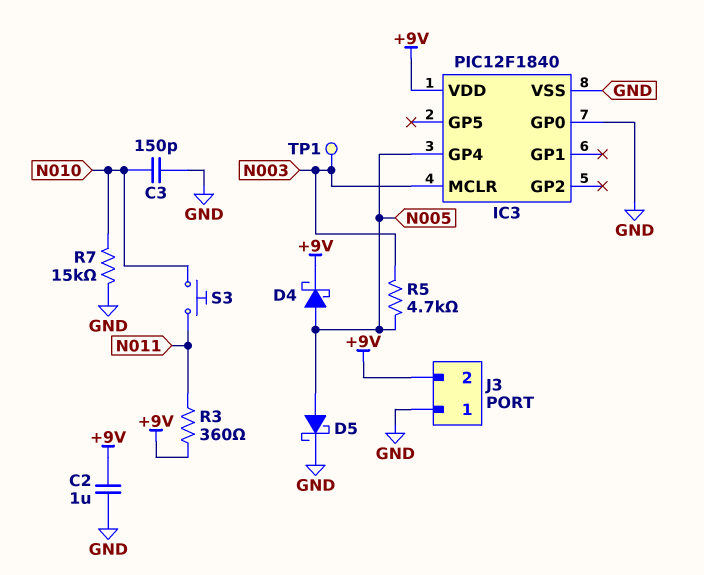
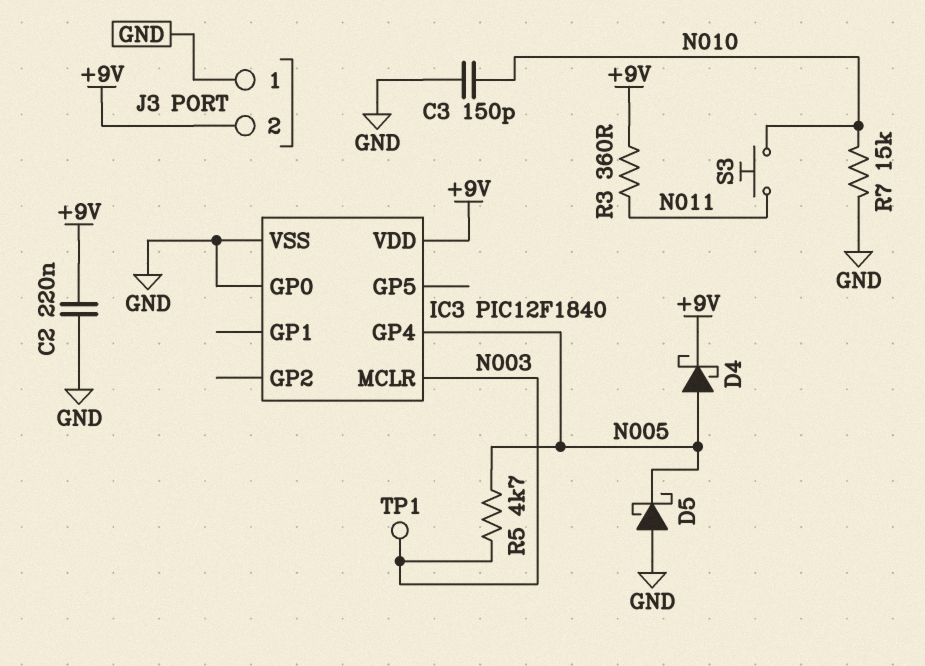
C2: 1uF (+9V, GND) -> 220nF (+9V, GND)
D5: schottky (A N005, K GND) -> schottky (A GND, K N005)

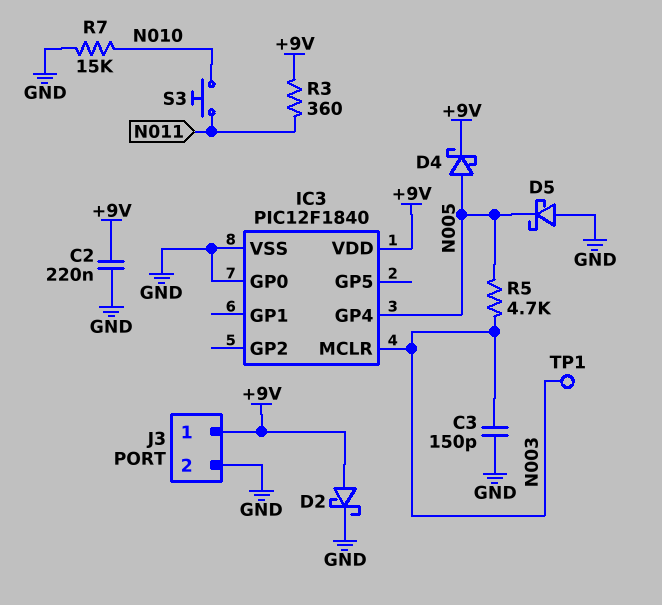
C3: 150pF (GND, N010) -> 150pF (GND, N003)
D2: none -> schottky (A +9V, K GND)
J3 pin 1: GND -> +9V
J3 pin 2: +9V -> GND

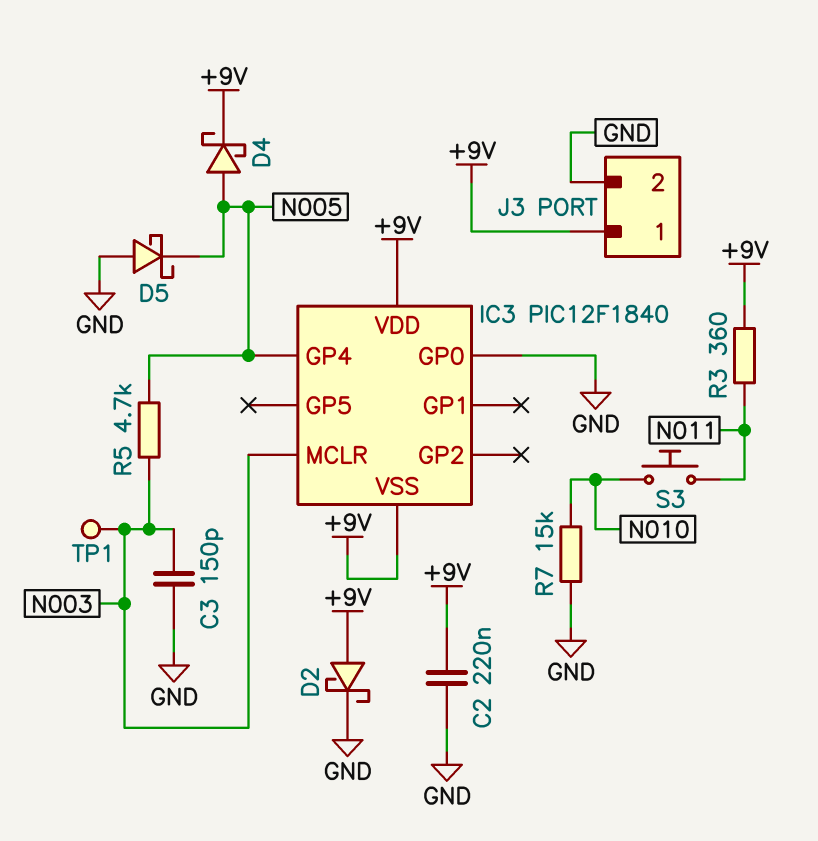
IC3 pin VSS: GND -> +9V

